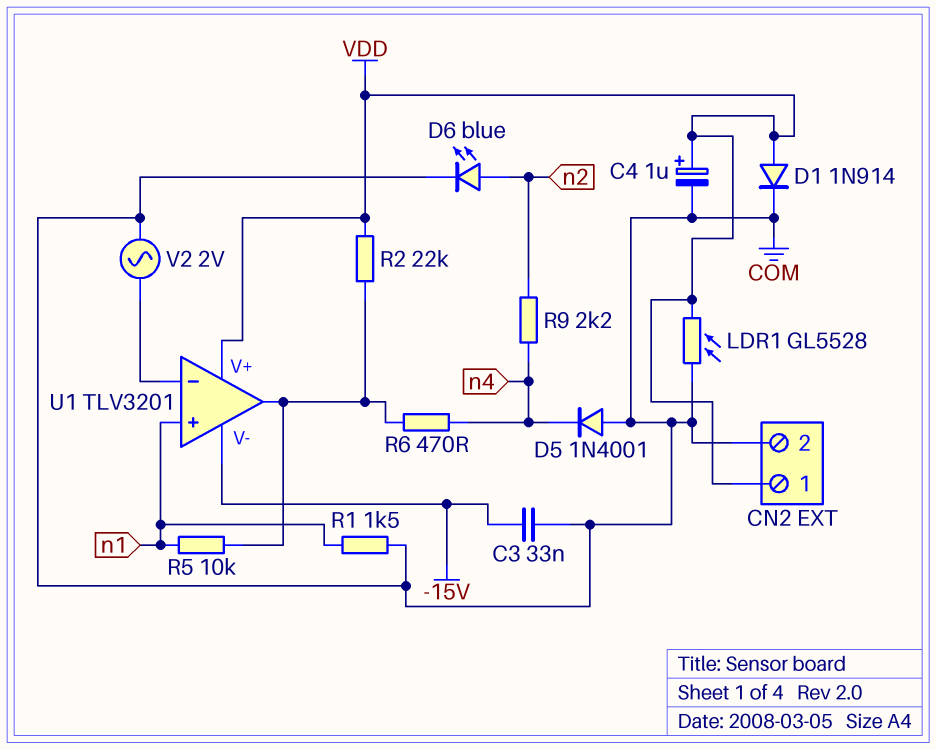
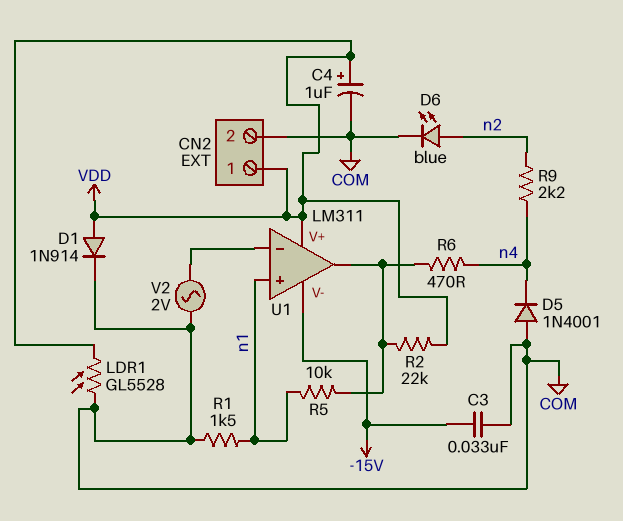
U1: TLV3201 -> LM311

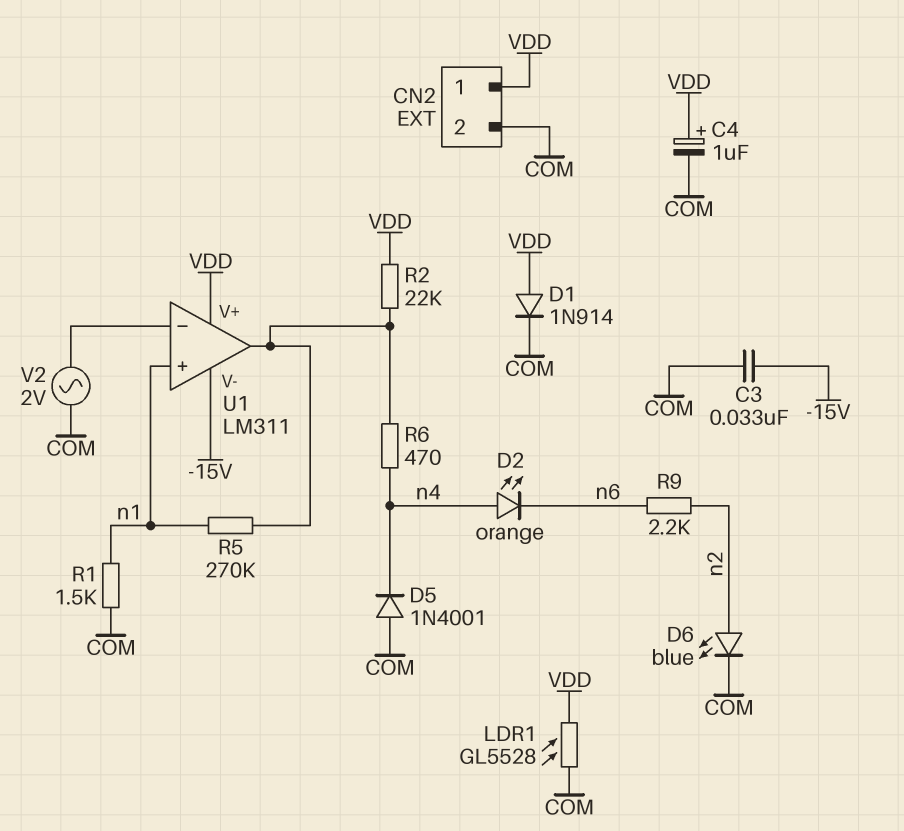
D2: none -> LED orange (A n4, K n6)
R5: 10k (U1/out, n1) -> 270k (U1/out, n1)
R9: 2.2k (n2, n4) -> 2.2k (n2, n6)

